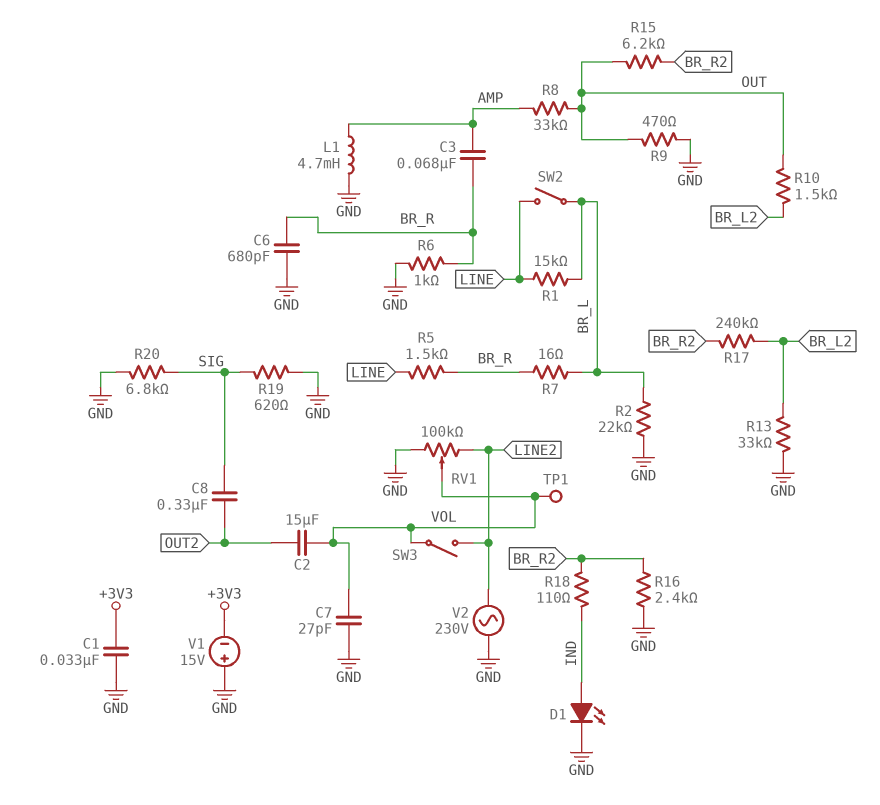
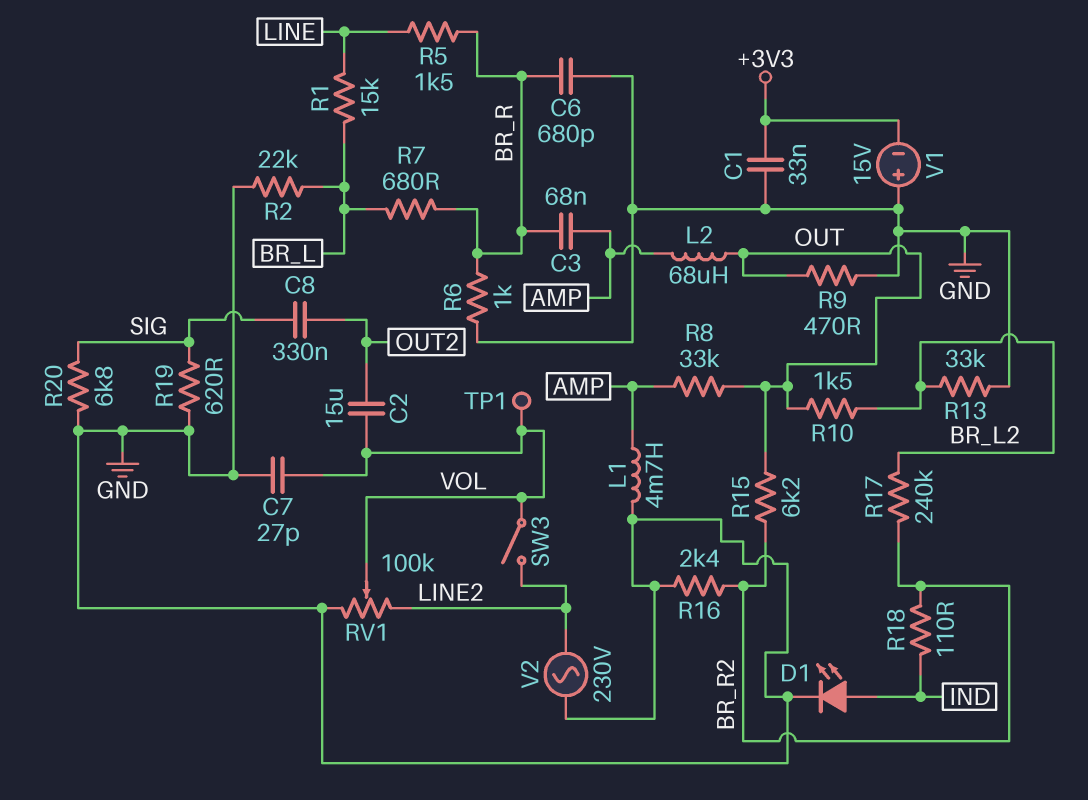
L2: none -> 68uH (AMP, OUT)
R7: 16 (BR_L, BR_R) -> 680 (BR_L, BR_R)
SW2: switch (BR_L, LINE) -> none

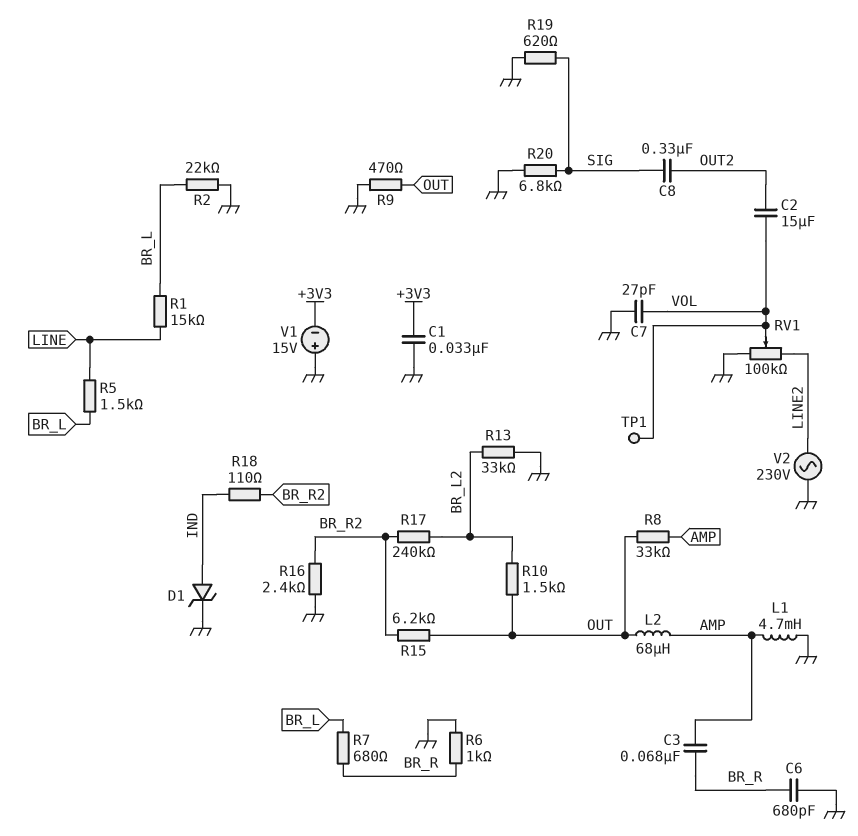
D1: LED (A IND, K GND) -> zener (A IND, K GND)
R5: 1.5k (BR_R, LINE) -> 1.5k (BR_L, LINE)
SW3: switch (LINE2, VOL) -> none

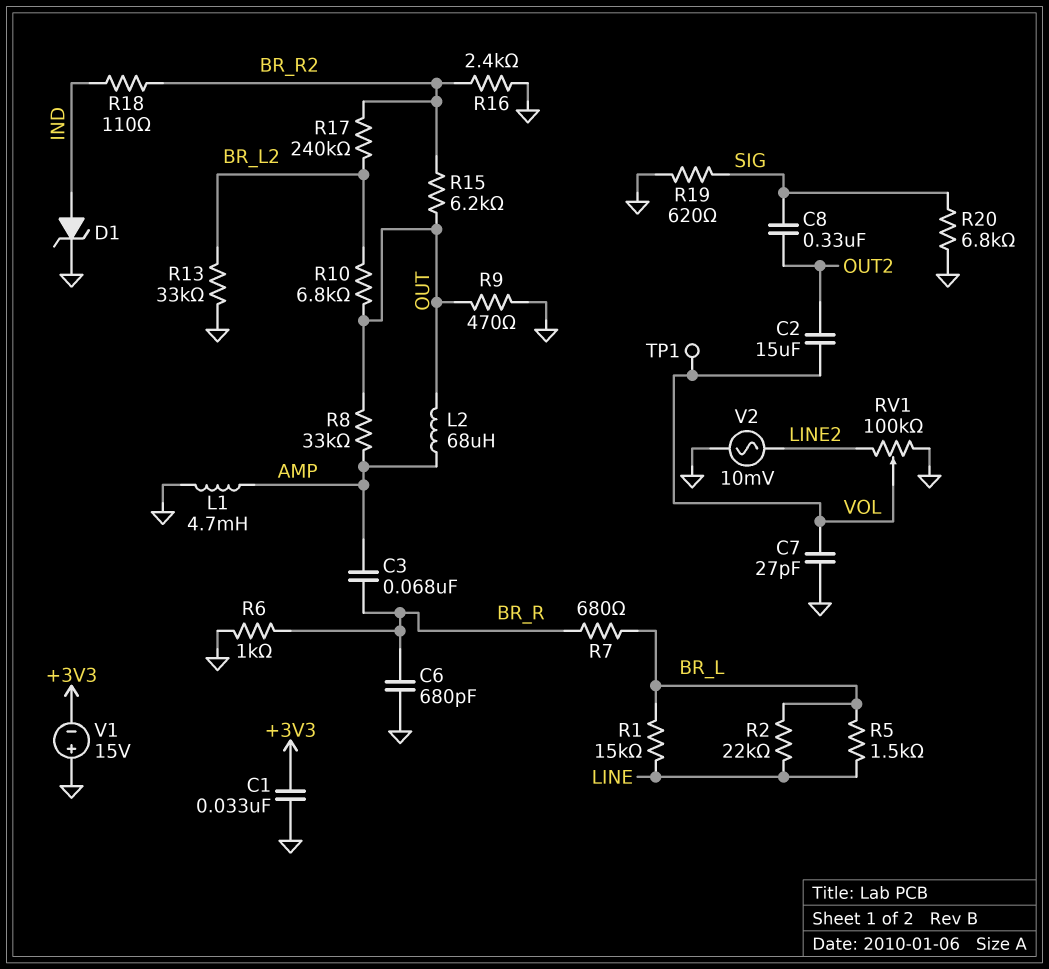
R2: 22k (BR_L, GND) -> 22k (BR_L, LINE)
R10: 1.5k (BR_L2, OUT) -> 6.8k (BR_L2, OUT)
V2: AC 230V (GND, LINE2) -> AC 10mV (GND, LINE2)

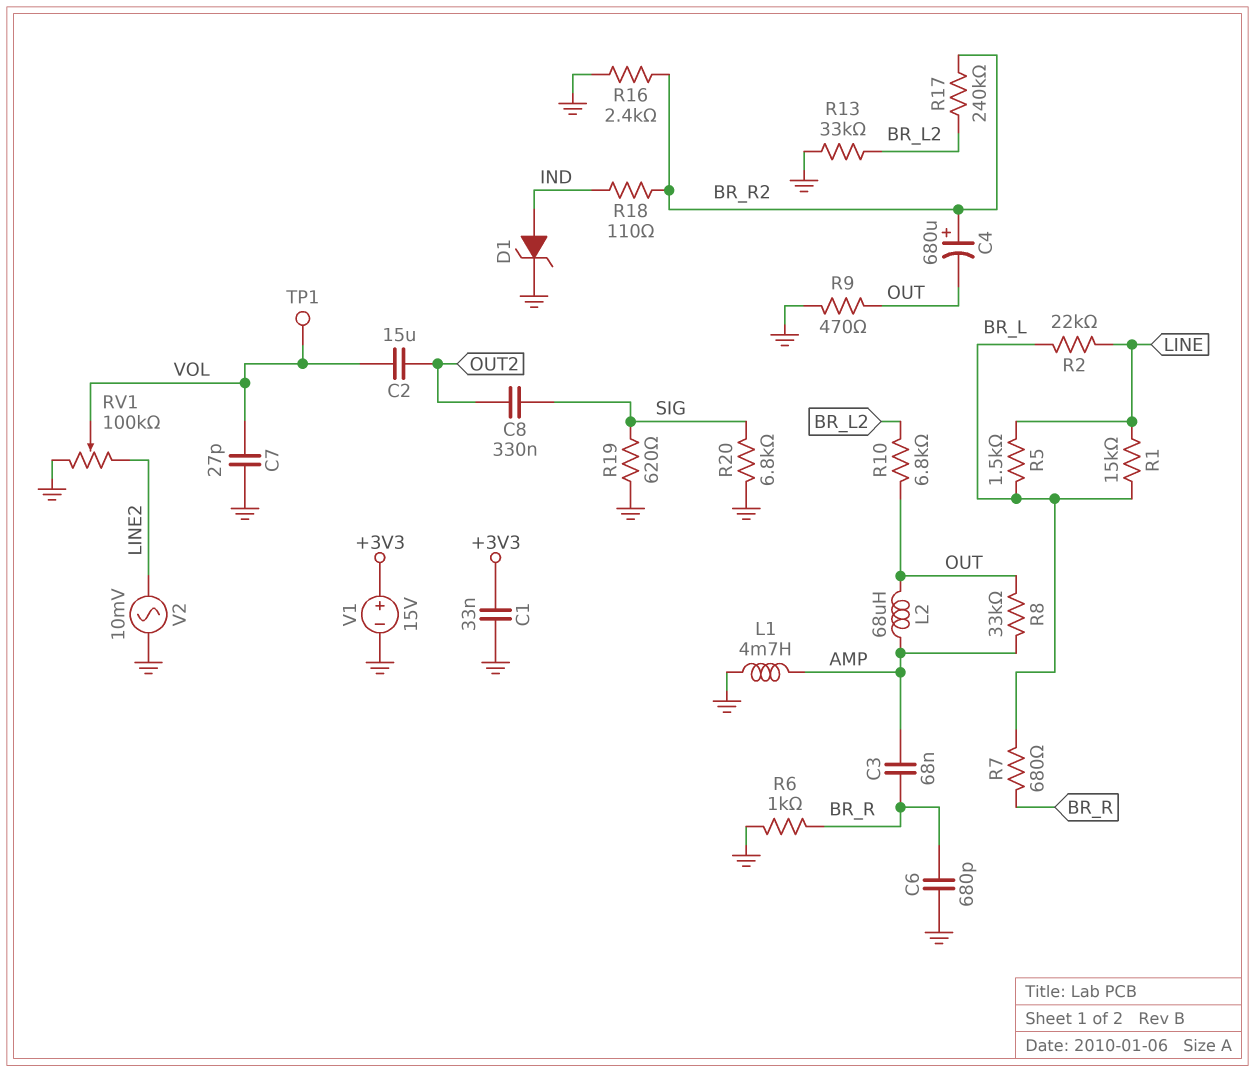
C4: none -> 680uF (plus BR_R2, minus OUT)
R15: 6.2k (BR_R2, OUT) -> none
V1: 15V (plus GND, minus +3V3) -> 15V (plus +3V3, minus GND)

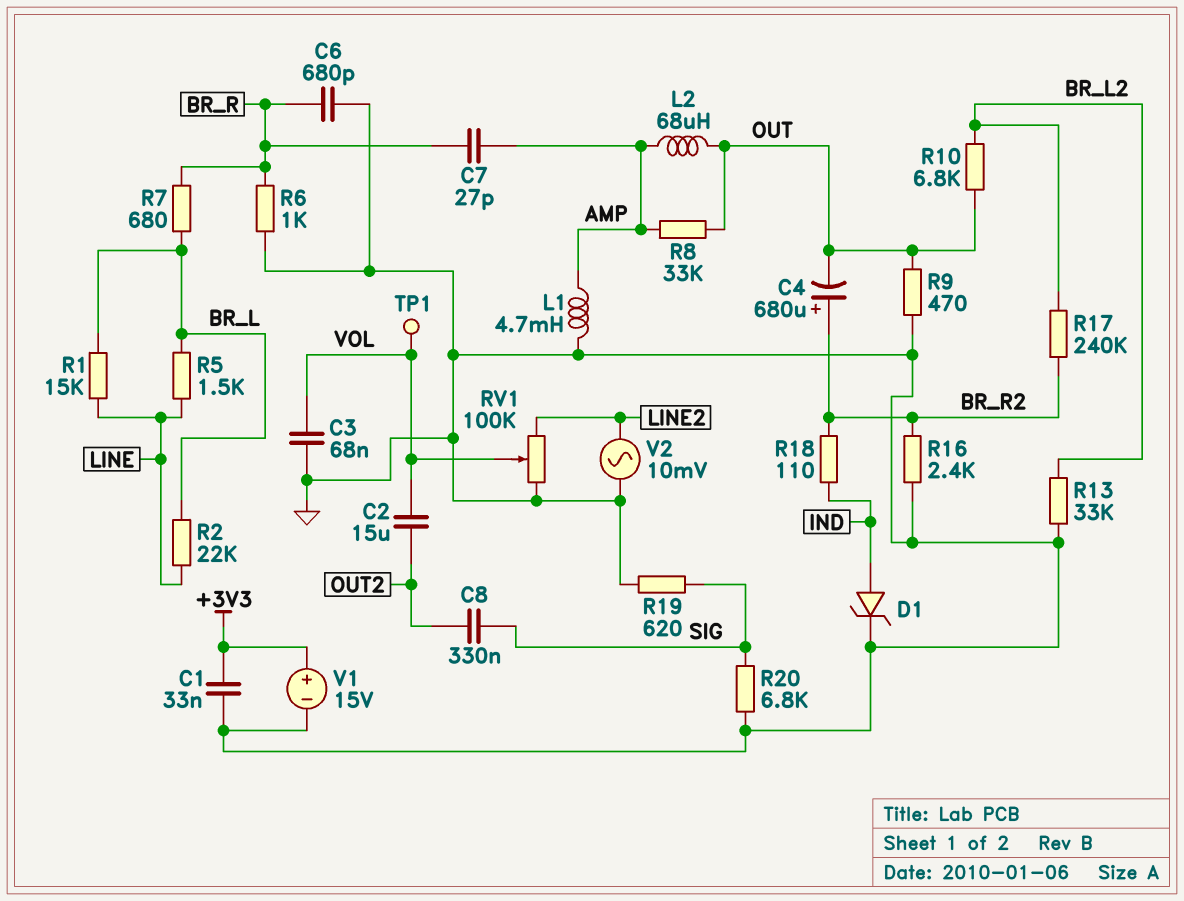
C3: 68nF (AMP, BR_R) -> 68nF (GND, VOL)
C7: 27pF (GND, VOL) -> 27pF (AMP, BR_R)

